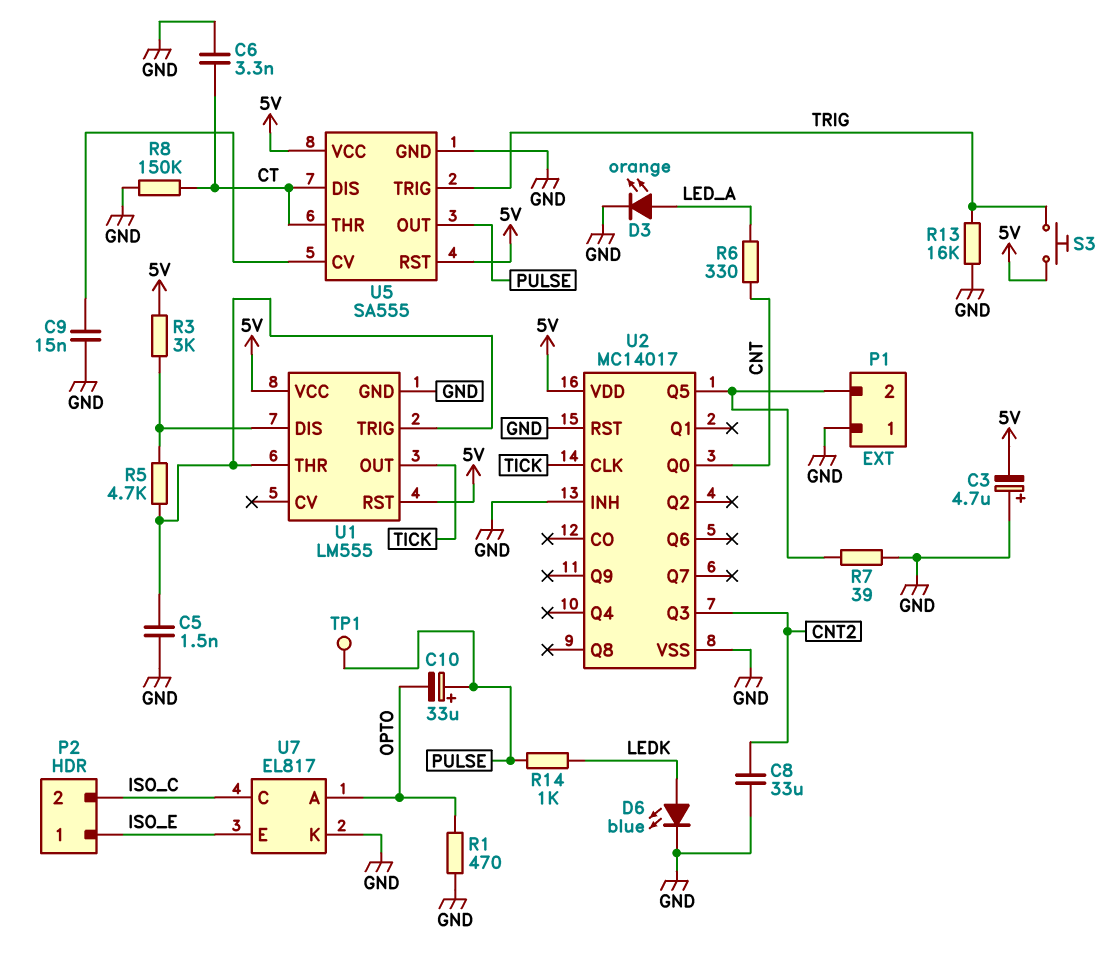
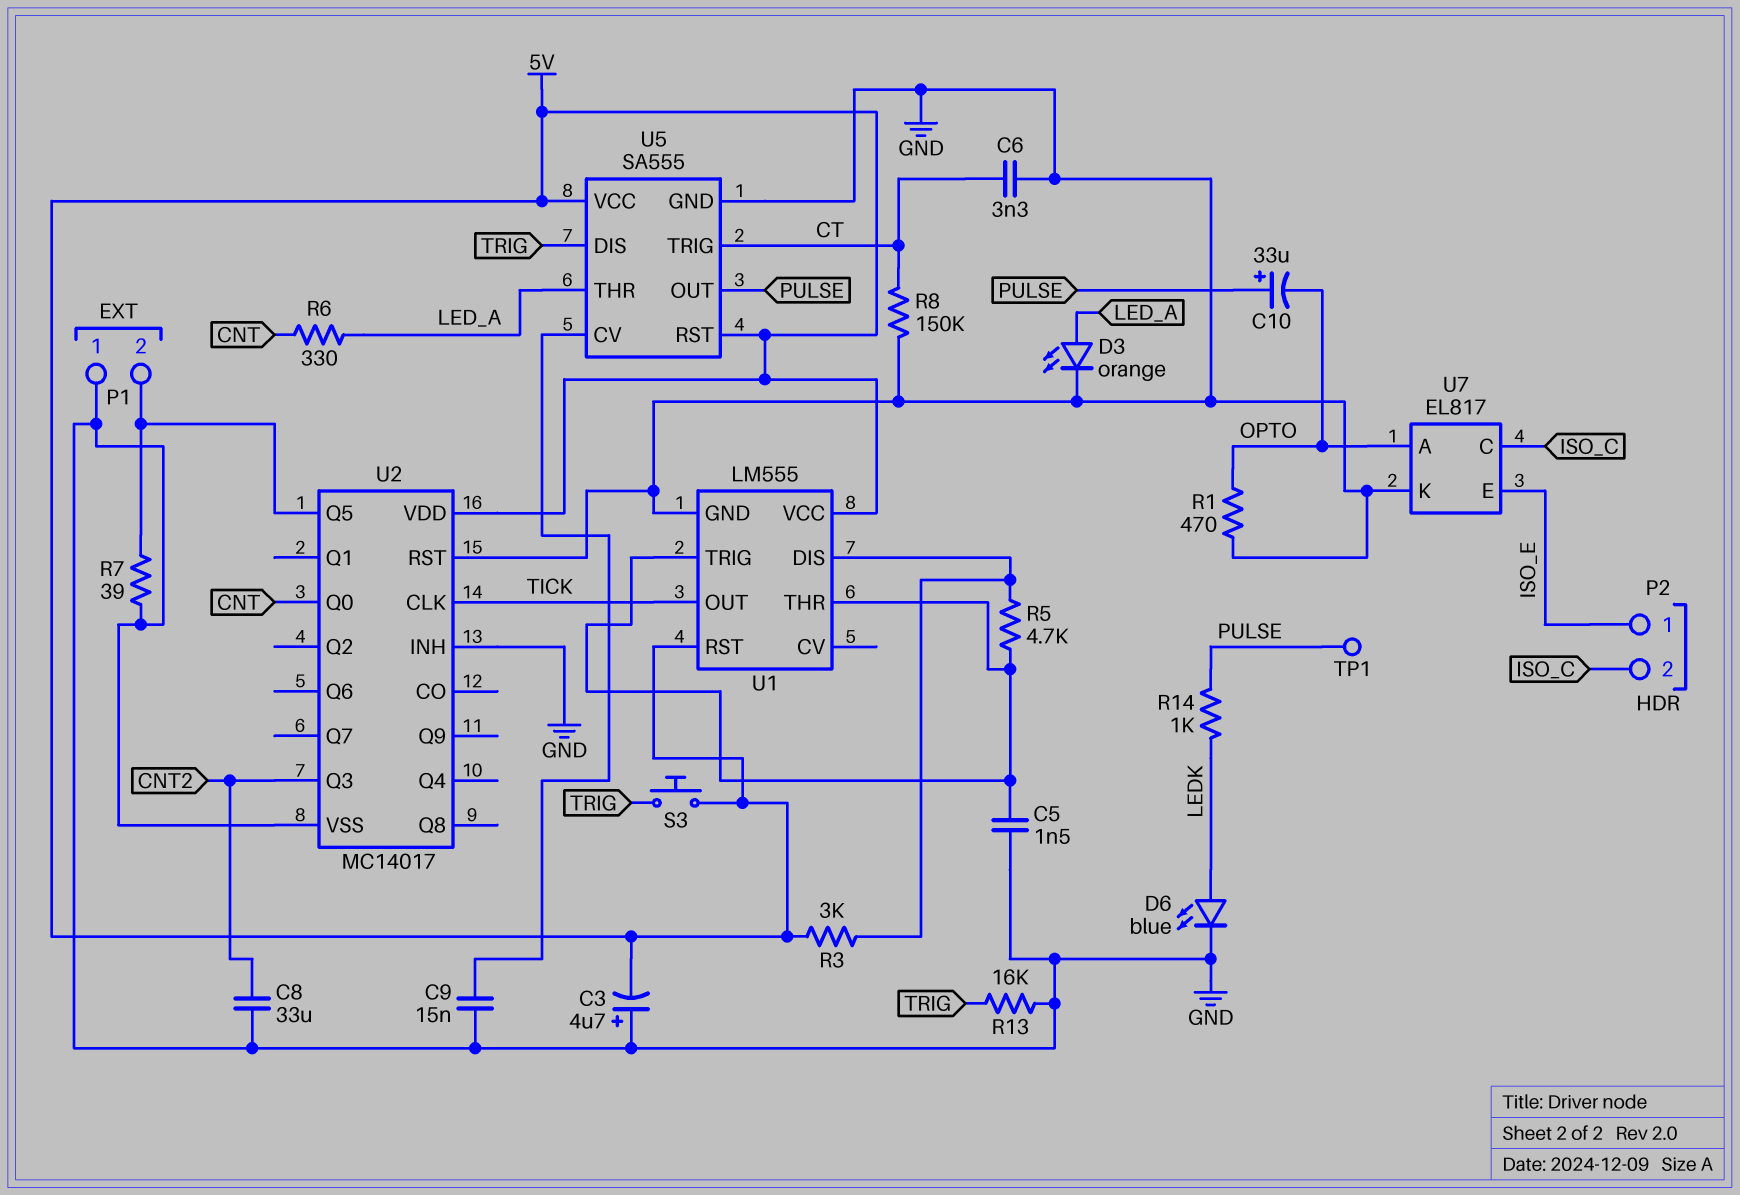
U5 pin DIS: CT -> TRIG
U5 pin THR: CT -> LED_A
U5 pin TRIG: TRIG -> CT

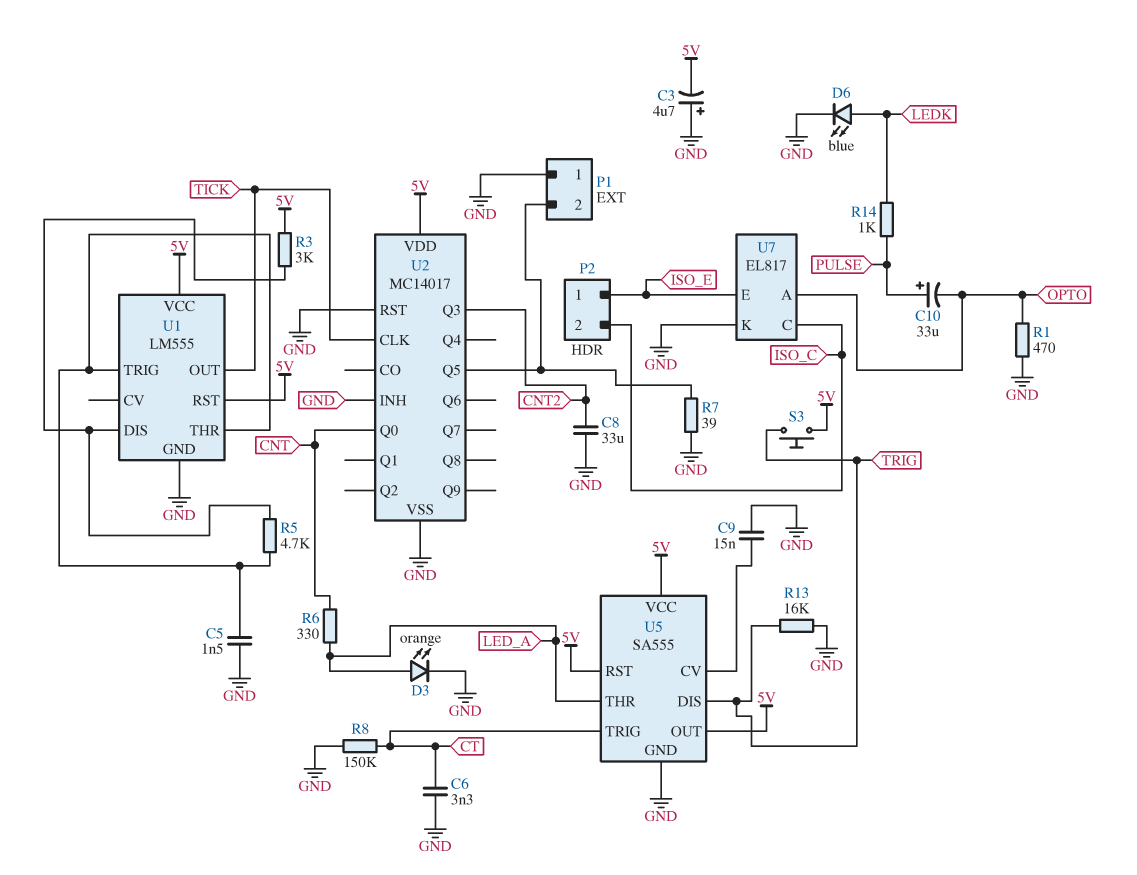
TP1: test point (PULSE) -> none
U5 pin OUT: PULSE -> 5V

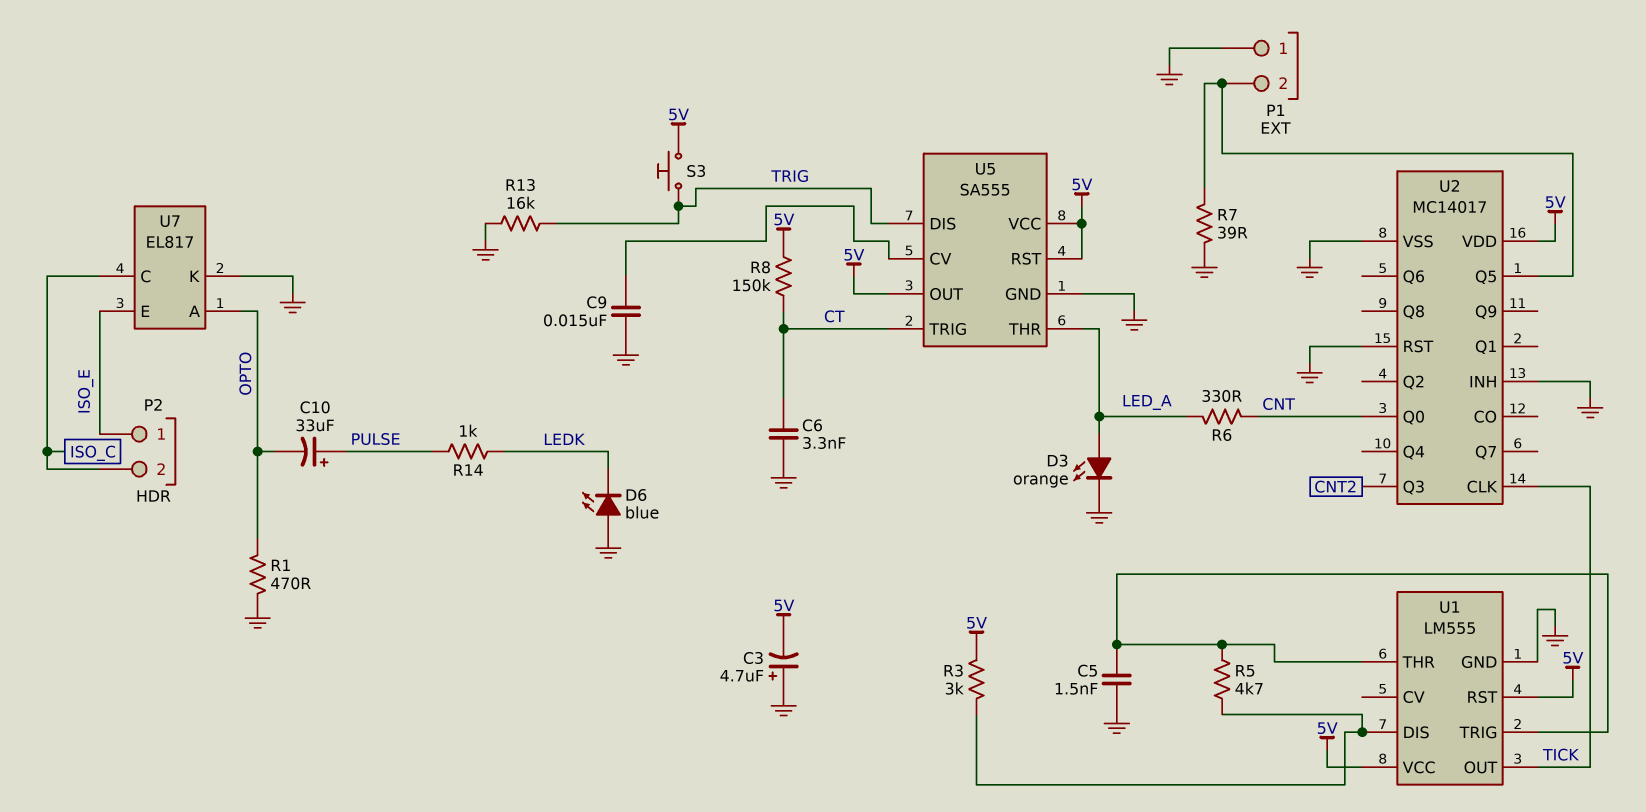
C8: 33uF (CNT2, GND) -> none
D6: LED blue (A LEDK, K GND) -> LED blue (A GND, K LEDK)
R8: 150k (CT, GND) -> 150k (5V, CT)

